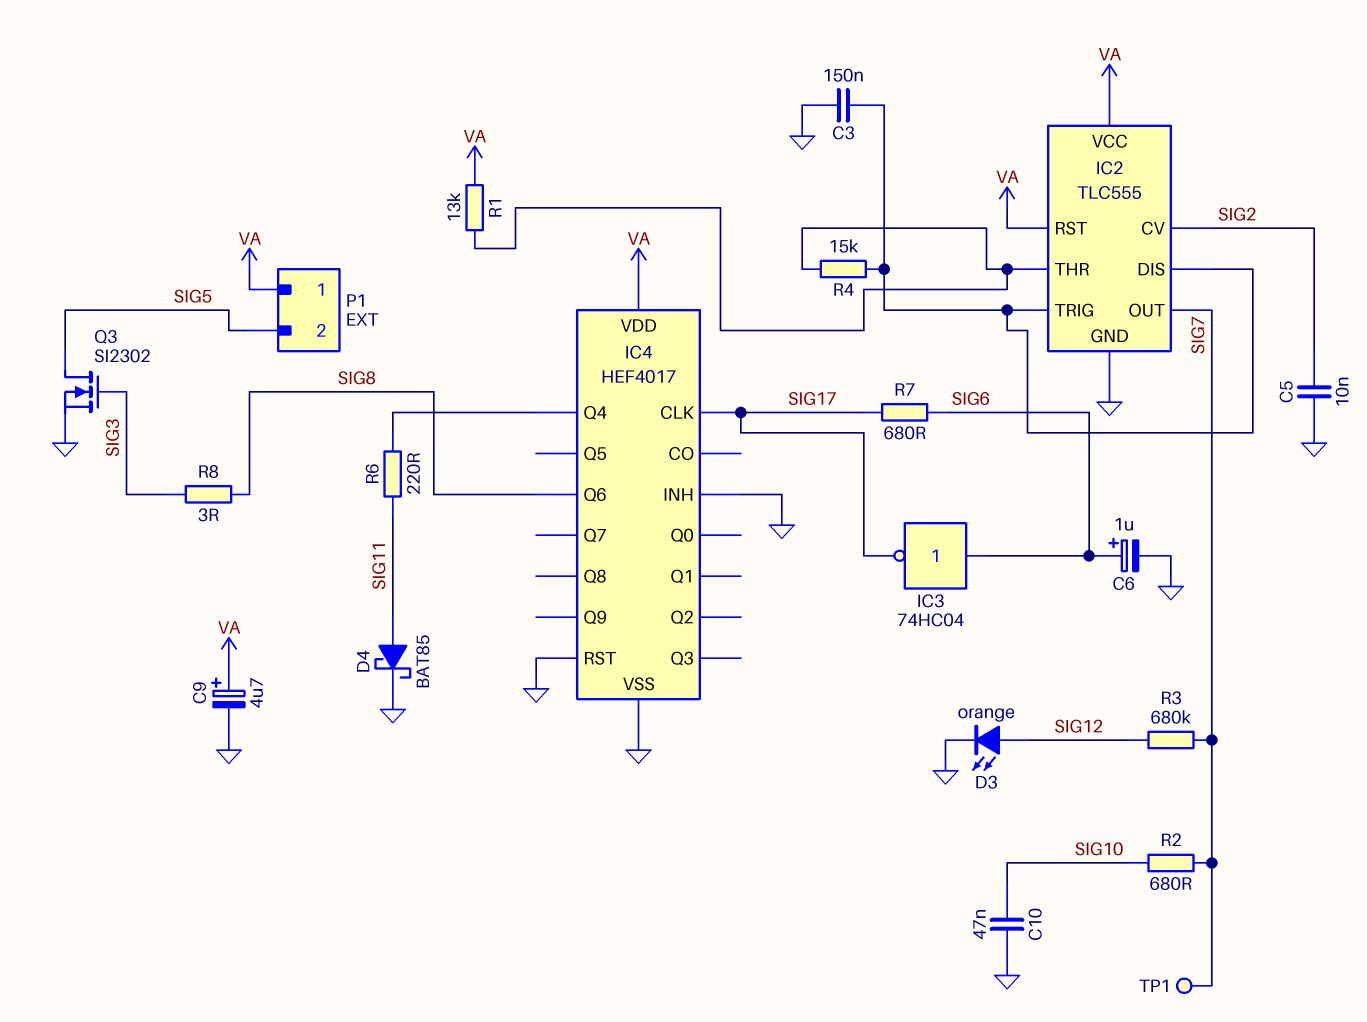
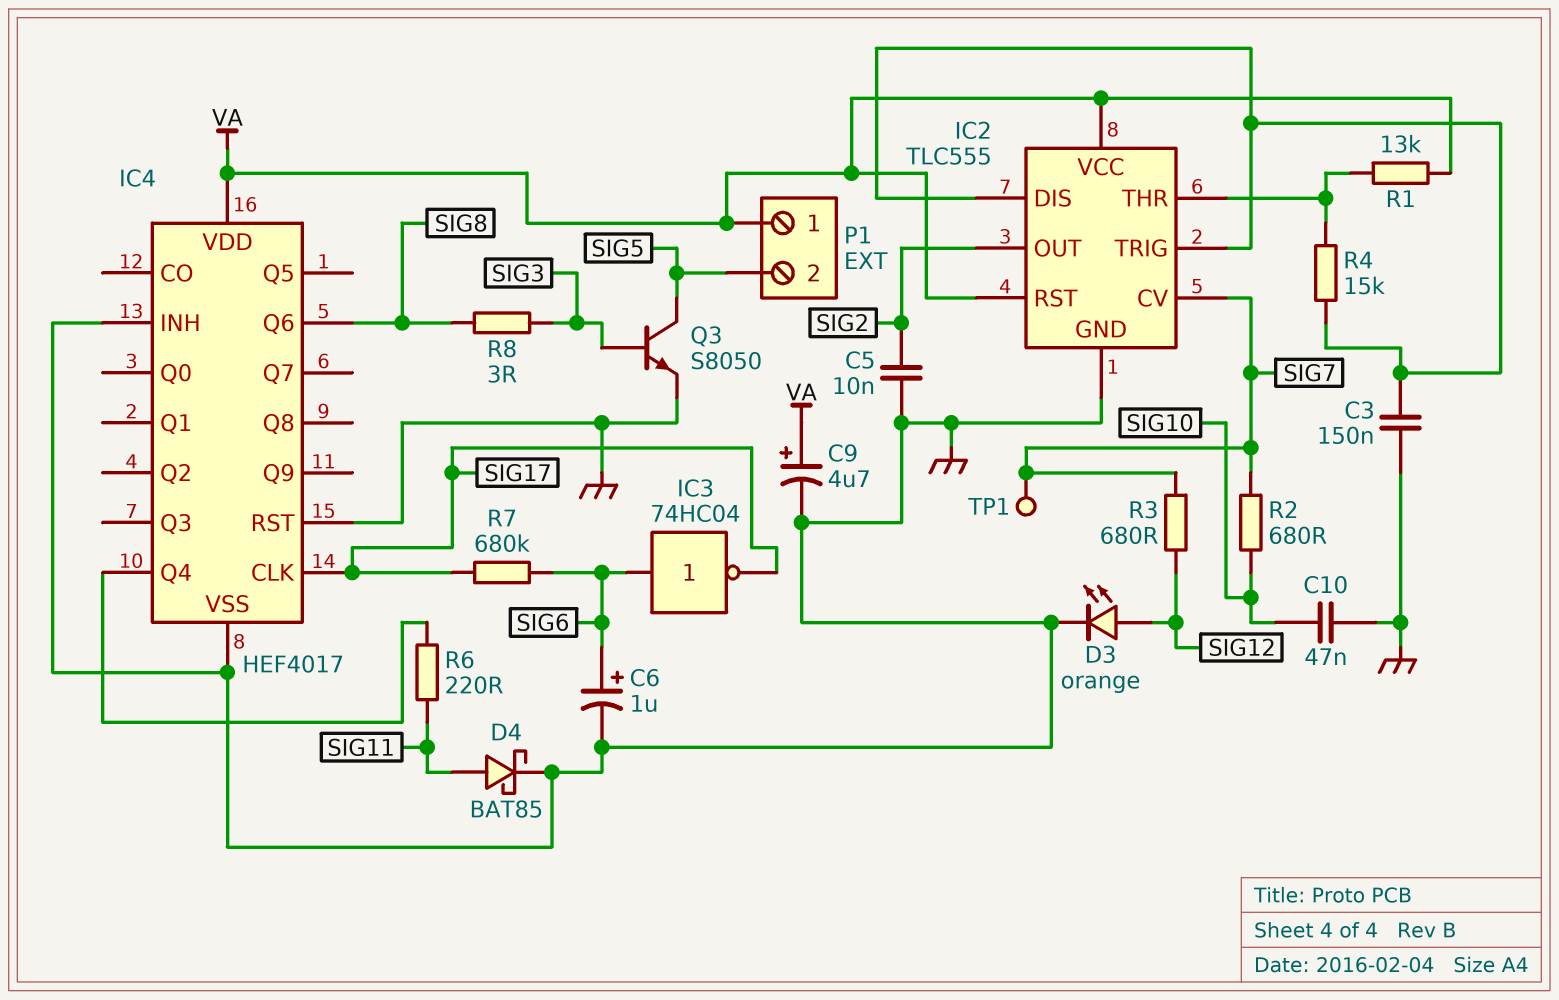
IC2 pin CV: SIG2 -> SIG7
IC2 pin OUT: SIG7 -> SIG2
Q3: NMOS SI2302 (G SIG3, D SIG5, S GND) -> NPN S8050 (B SIG3, C SIG5, E GND)
R3: 680k (SIG7, SIG12) -> 680 (SIG7, SIG12)
R7: 680 (SIG6, SIG17) -> 680k (SIG6, SIG17)

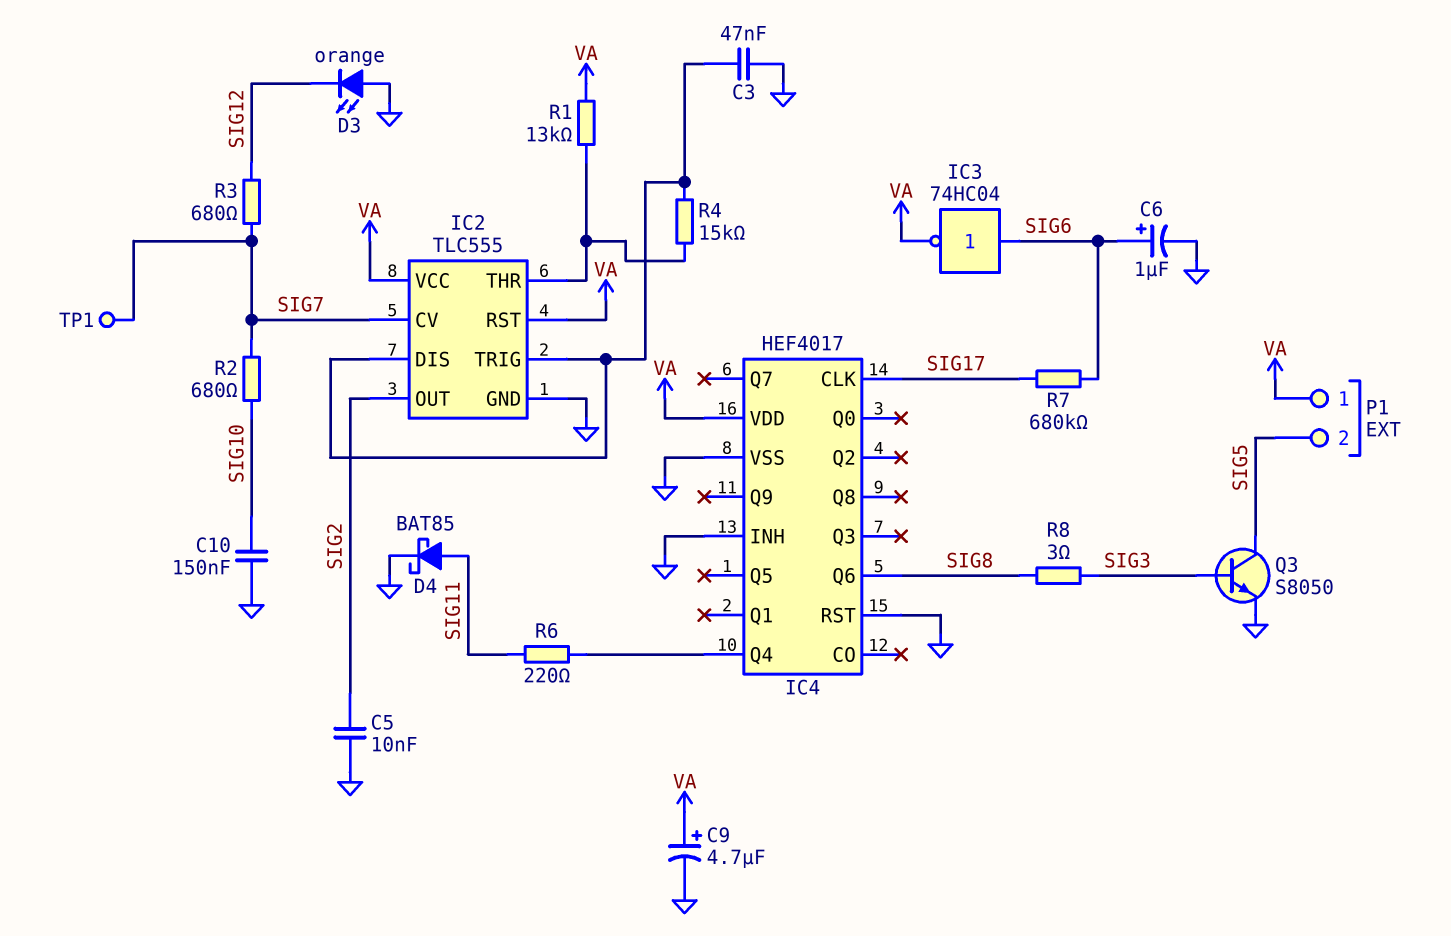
C3: 150nF (GND, IC2/DIS) -> 47nF (GND, IC2/DIS)
C10: 47nF (GND, SIG10) -> 150nF (GND, SIG10)
D3: LED orange (A SIG12, K GND) -> LED orange (A GND, K SIG12)
IC3: NOT 74HC04 (in SIG6, out SIG17) -> NOT 74HC04 (in SIG6, out VA)

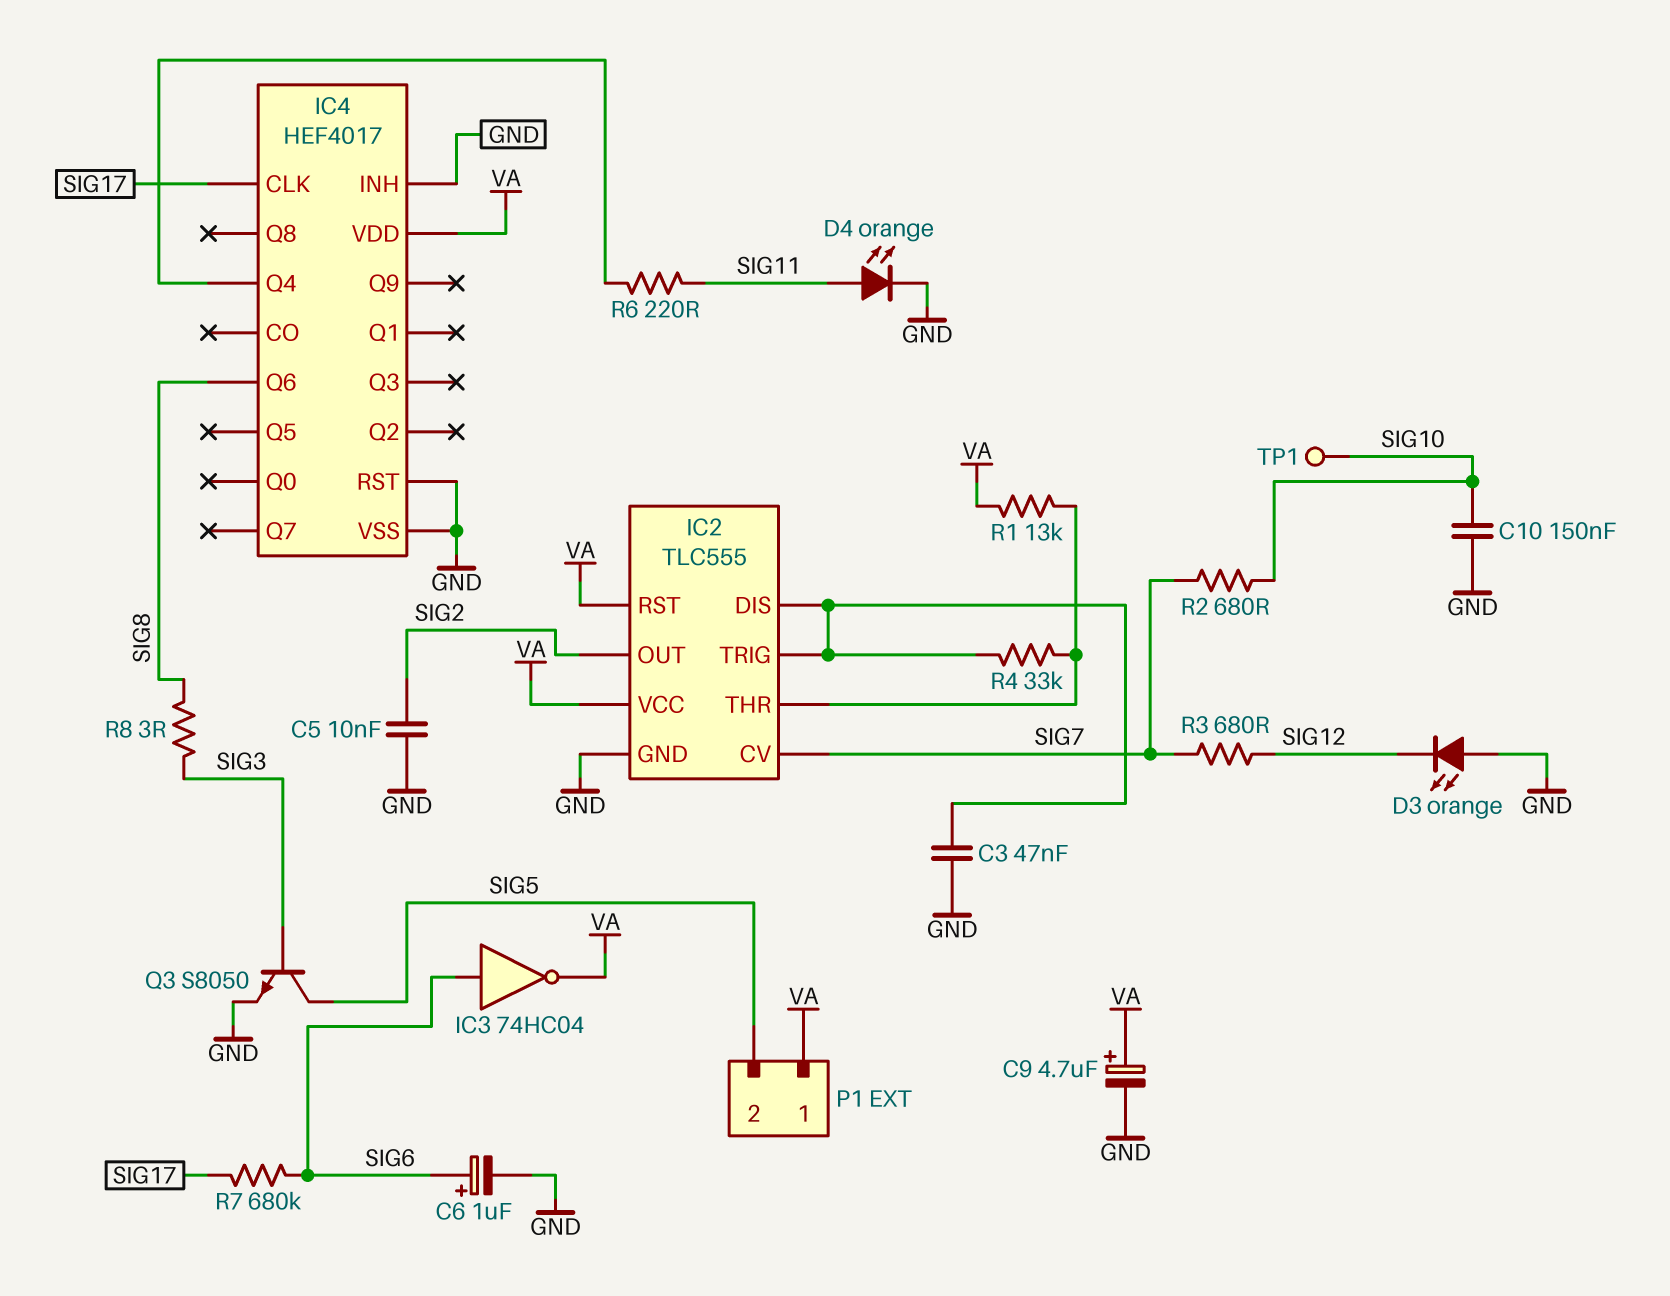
D4: schottky BAT85 (A SIG11, K GND) -> LED orange (A SIG11, K GND)
R4: 15k (IC2/DIS, IC2/THR) -> 33k (IC2/DIS, IC2/THR)
TP1: test point (SIG7) -> test point (SIG10)

